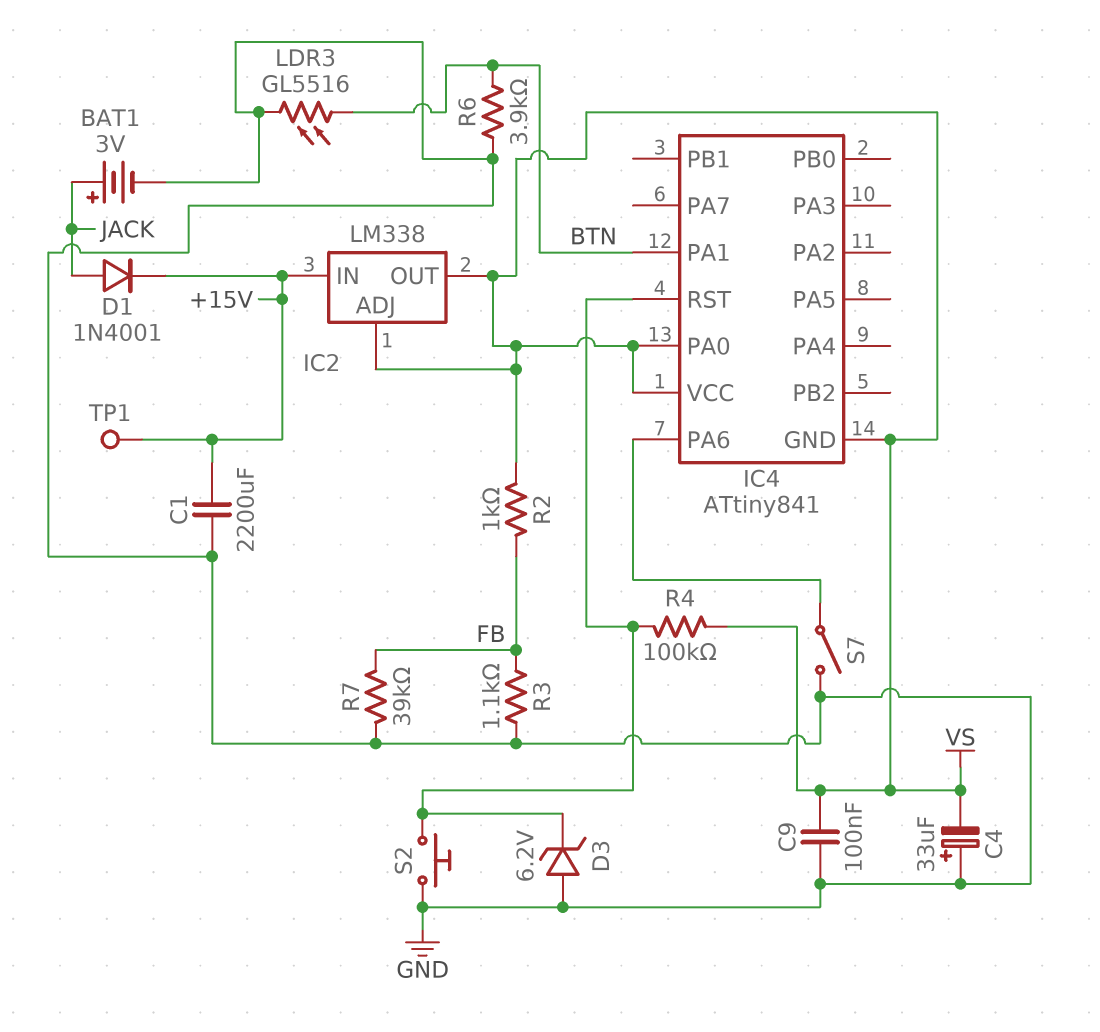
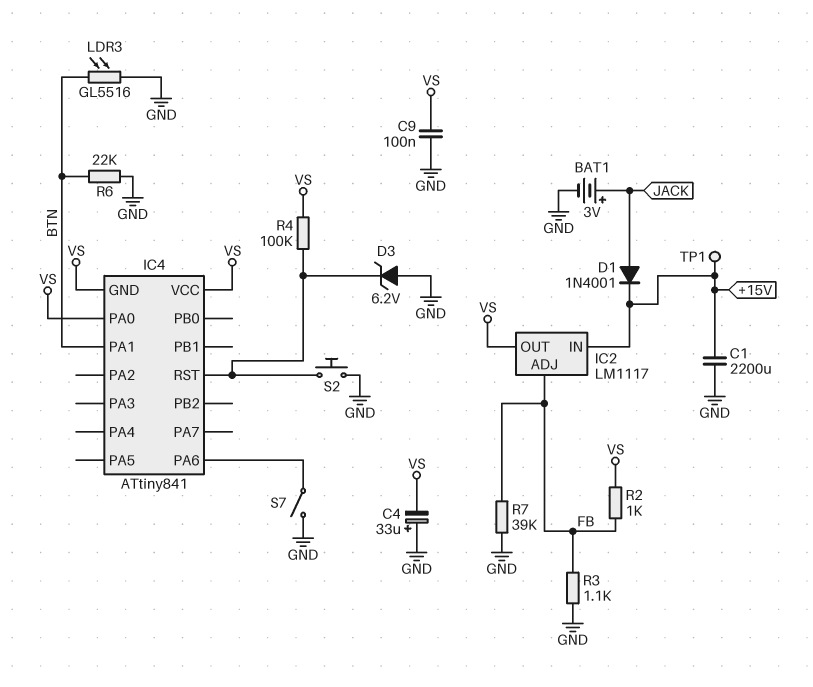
IC2: LM338 -> LM1117
IC2 pin ADJ: VS -> FB
R6: 3.9k (BTN, GND) -> 22k (BTN, GND)

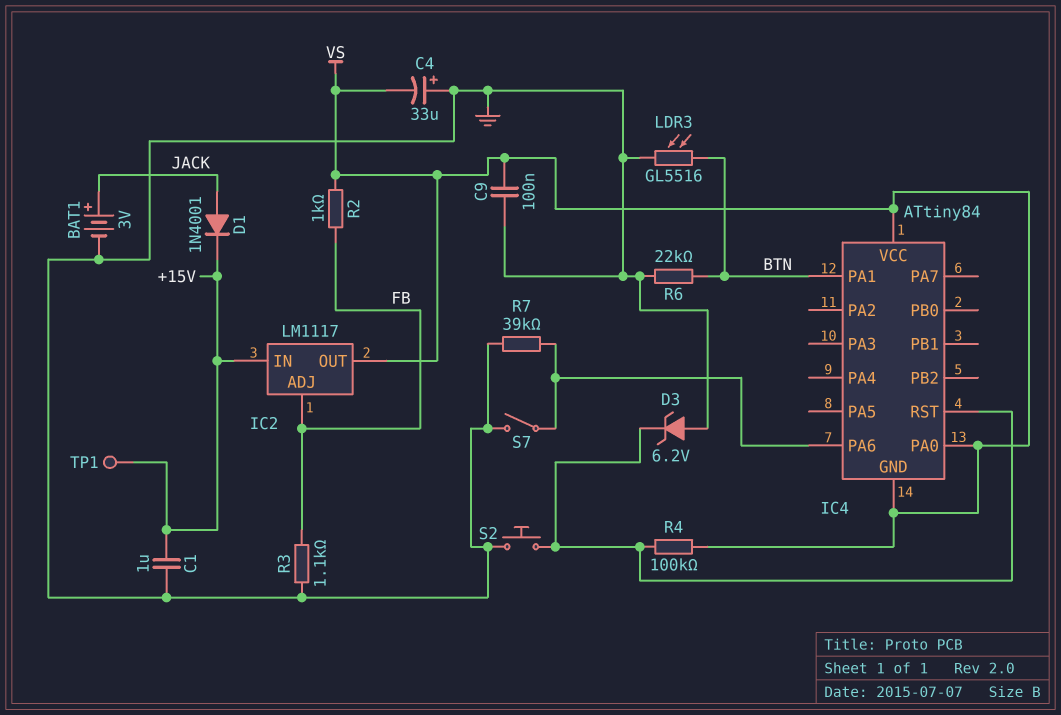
C1: 2200uF (+15V, GND) -> 1uF (+15V, GND)
IC4: ATtiny841 -> ATtiny84
R7: 39k (FB, GND) -> 39k (GND, IC4/PA6)

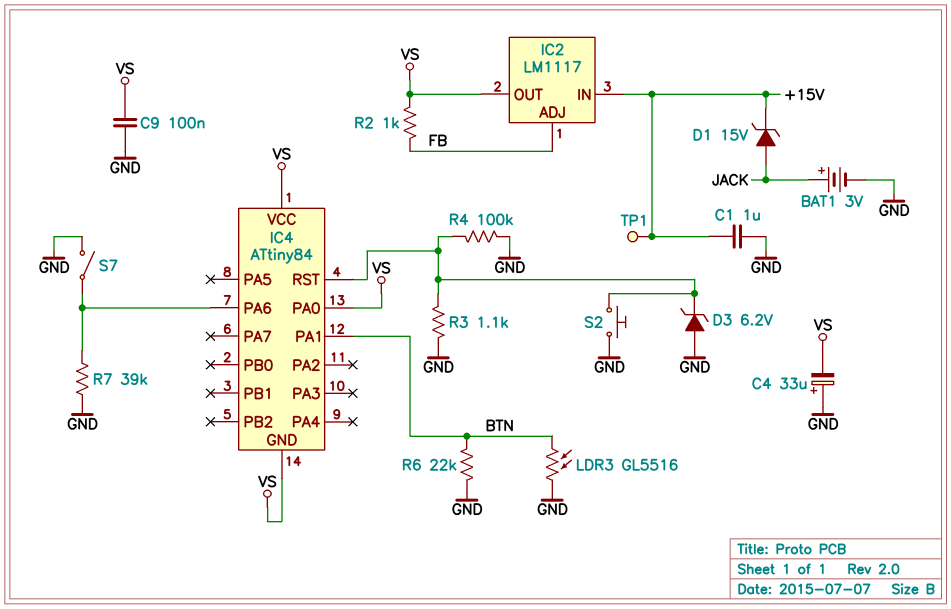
D1: diode 1N4001 (A JACK, K +15V) -> zener 15V (A JACK, K +15V)
R3: 1.1k (FB, GND) -> 1.1k (GND, IC4/RST)
R4: 100k (IC4/RST, VS) -> 100k (GND, IC4/RST)

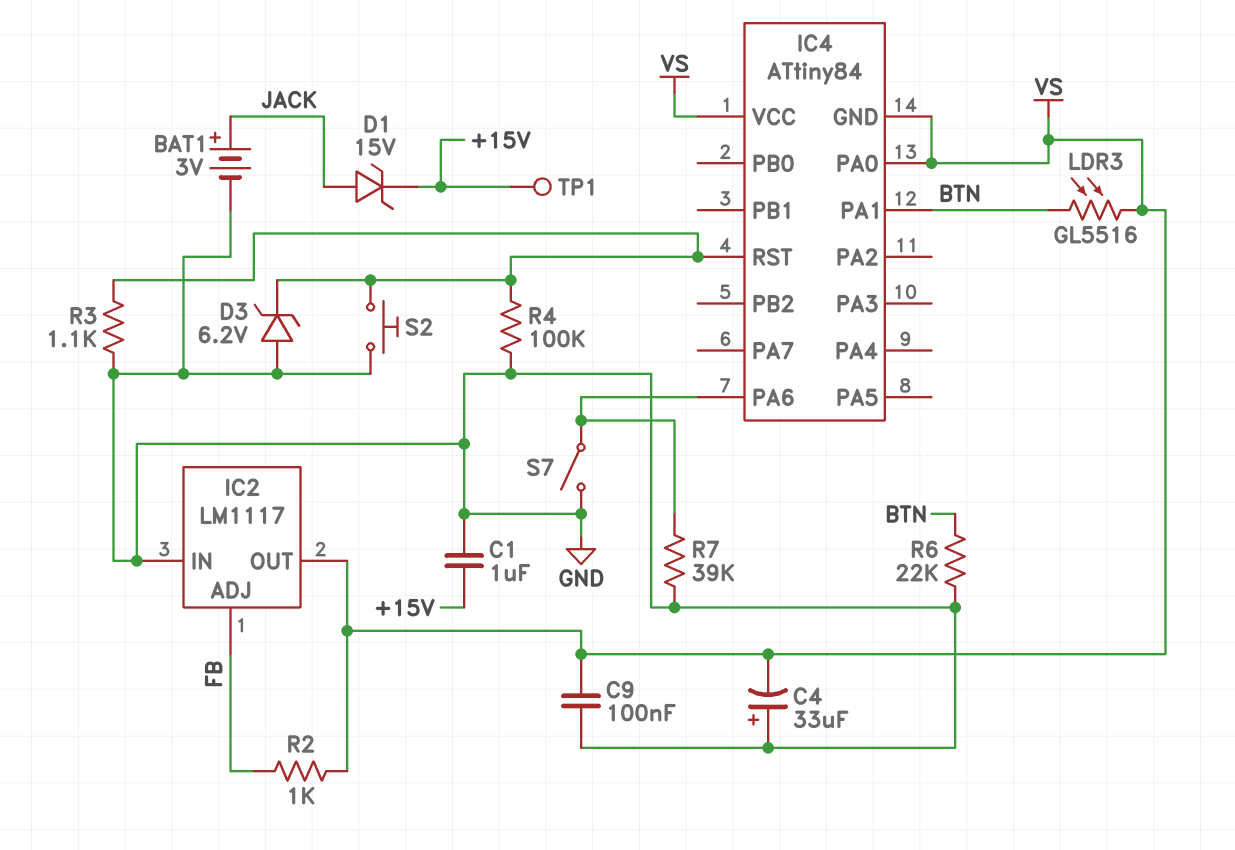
IC2 pin IN: +15V -> GND
LDR3: GL5516 (BTN, GND) -> GL5516 (BTN, VS)

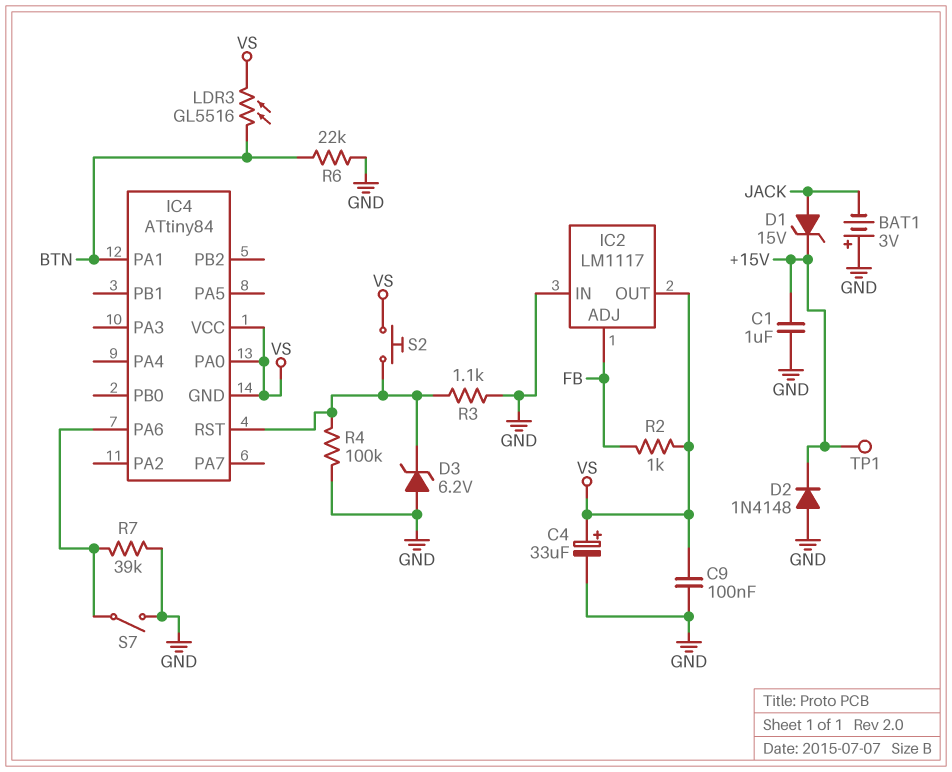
BAT1: 3V (plus JACK, minus GND) -> 3V (plus GND, minus JACK)
C4: 33uF (plus GND, minus VS) -> 33uF (plus VS, minus GND)
D2: none -> diode 1N4148 (A GND, K +15V)
S2: button (GND, IC4/RST) -> button (IC4/RST, VS)

